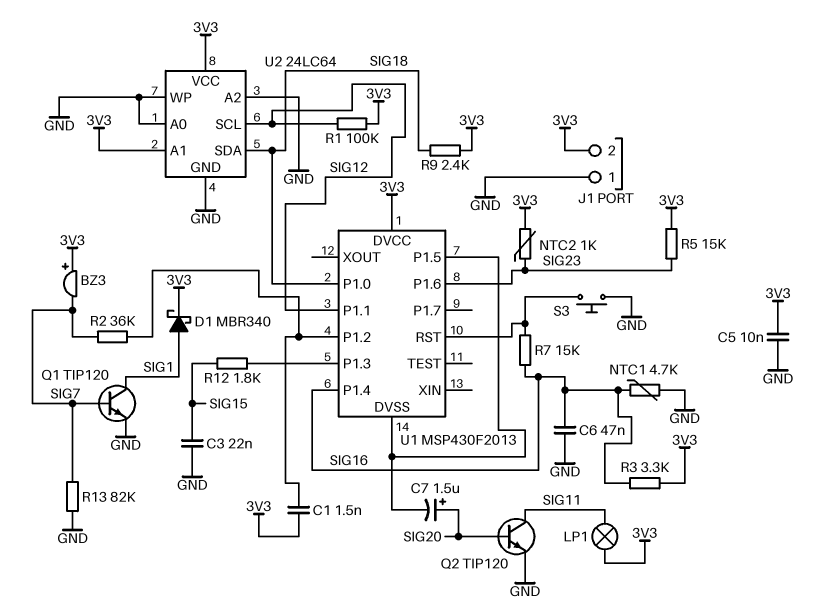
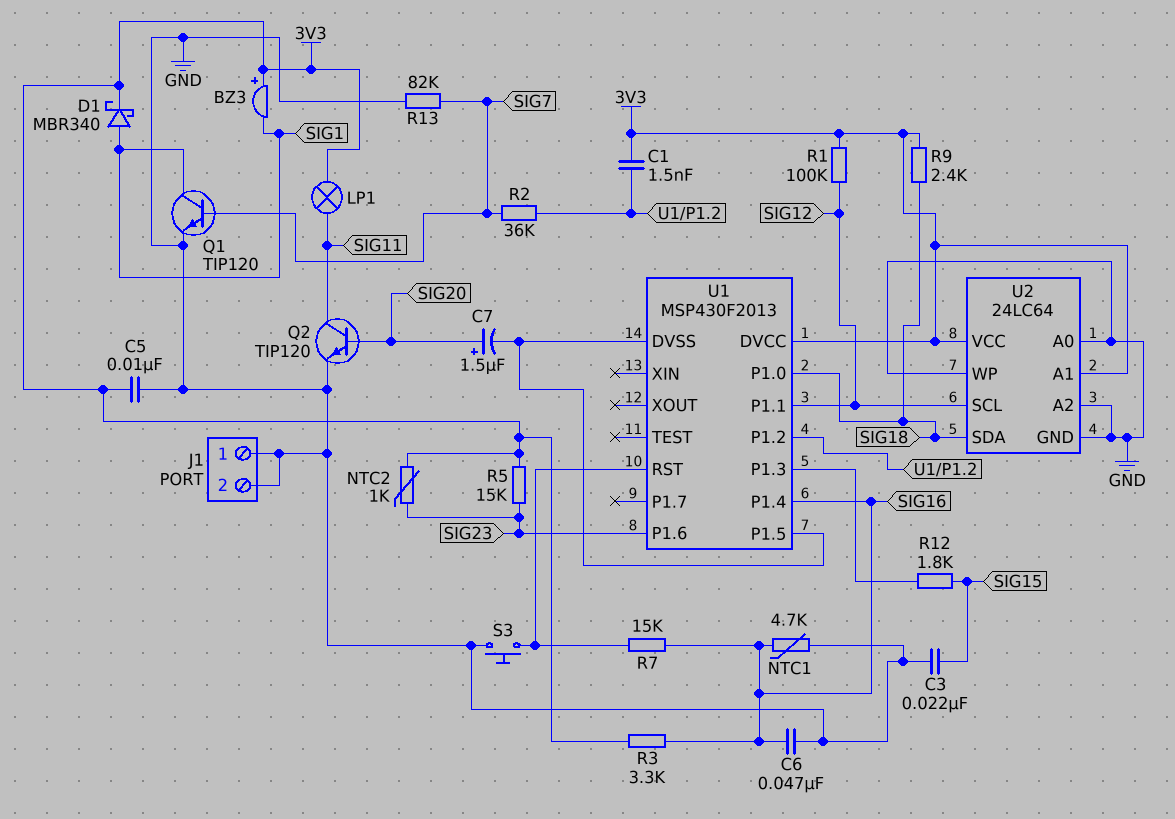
BZ3: buzzer (plus 3V3, minus SIG7) -> buzzer (plus 3V3, minus SIG1)
J1 pin 2: 3V3 -> GND

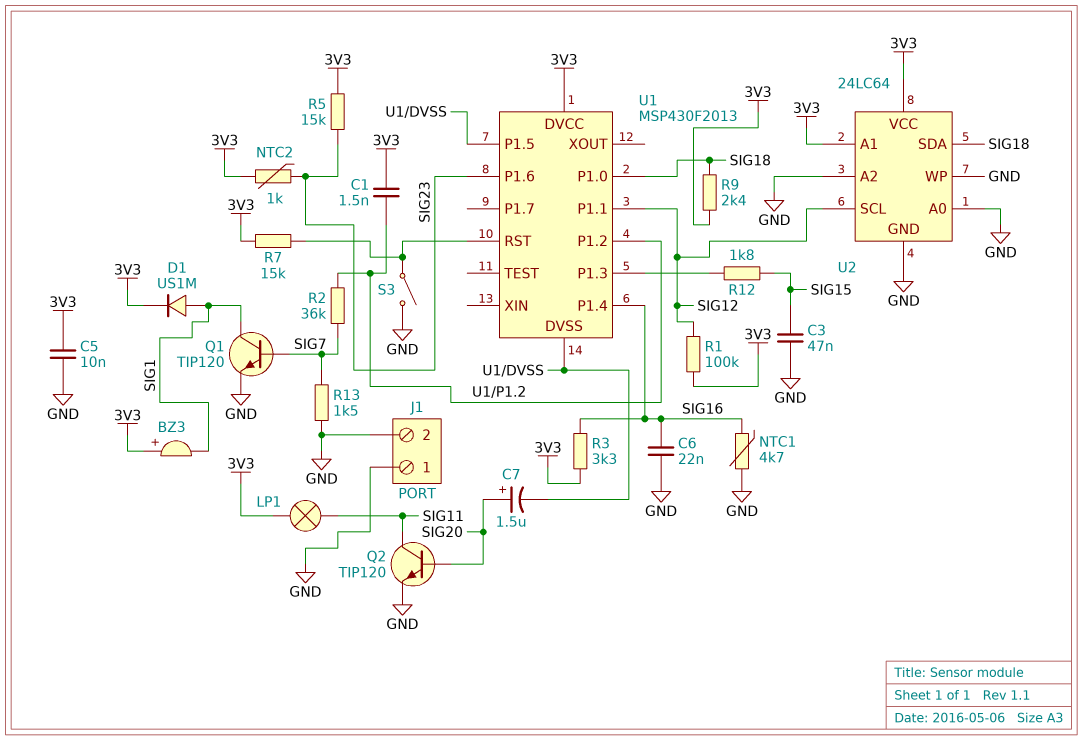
C3: 22nF (GND, SIG15) -> 47nF (GND, SIG15)
C6: 47nF (GND, SIG16) -> 22nF (GND, SIG16)
D1: schottky MBR340 (A SIG1, K 3V3) -> diode US1M (A SIG1, K 3V3)
R7: 15k (SIG16, U1/RST) -> 15k (3V3, U1/RST)
R13: 82k (GND, SIG7) -> 1.5k (GND, SIG7)
S3: button (GND, U1/RST) -> switch (GND, U1/RST)

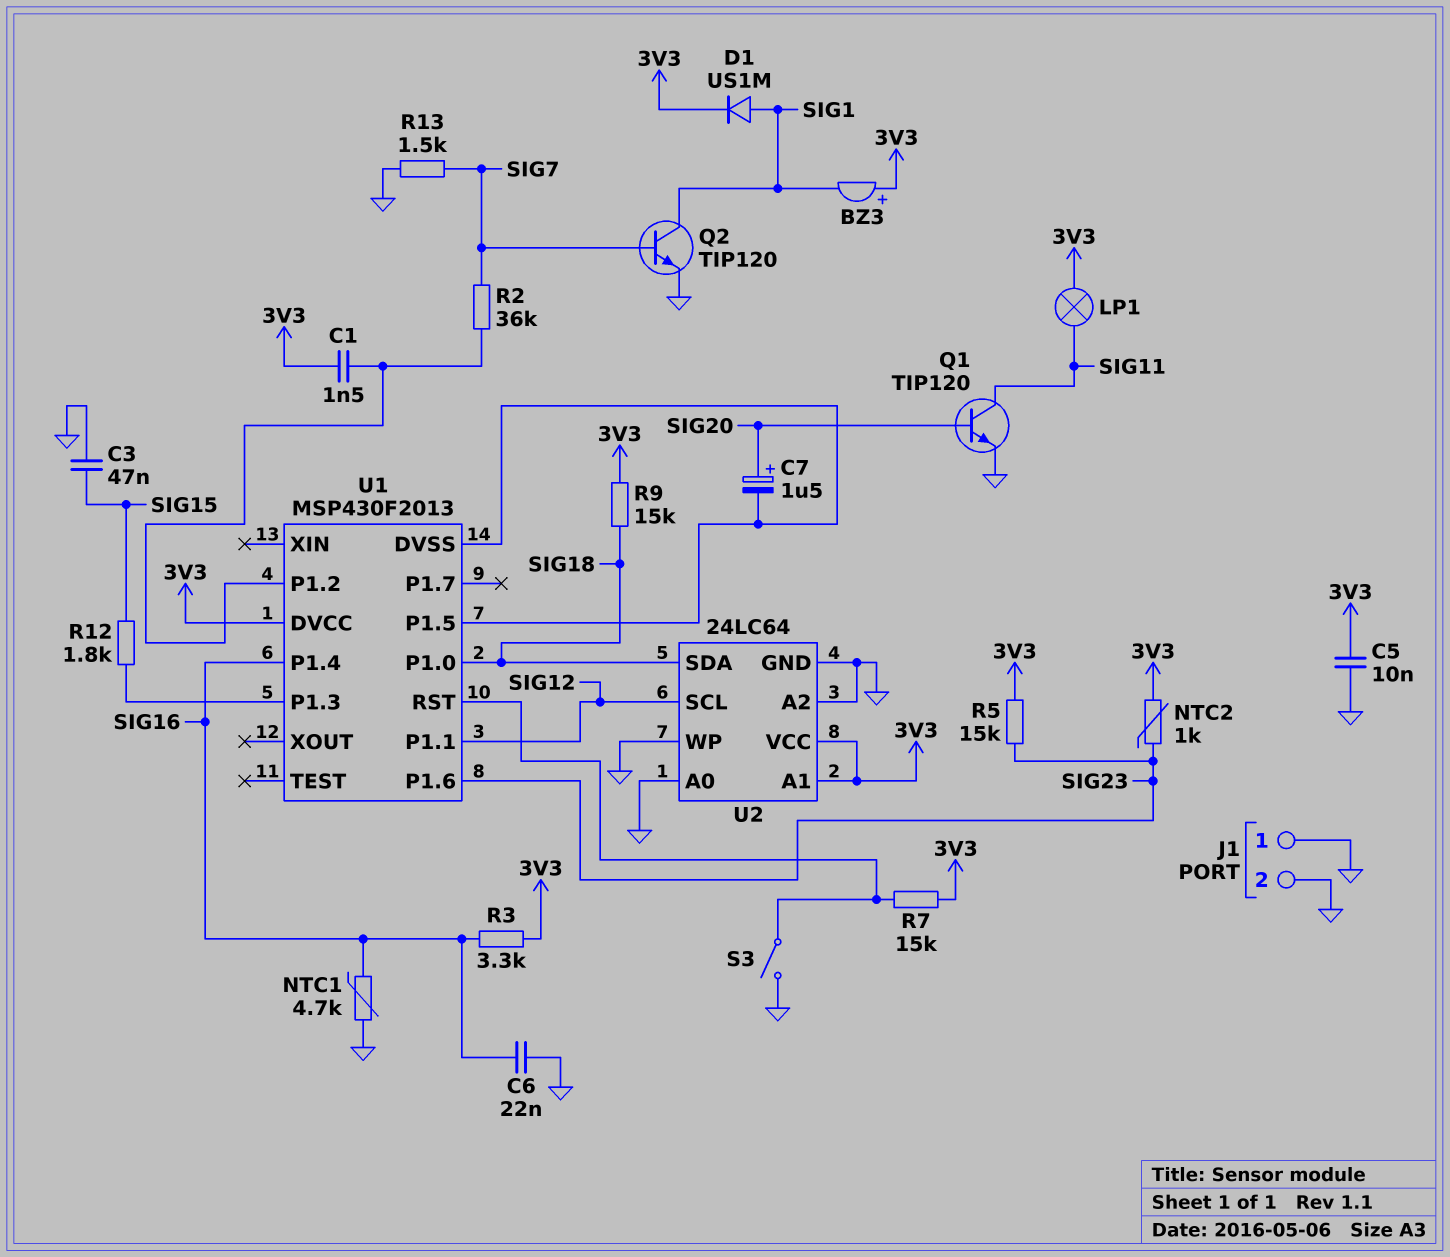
Q1: NPN TIP120 (B SIG7, C SIG1, E GND) -> NPN TIP120 (B SIG20, C SIG11, E GND)
Q2: NPN TIP120 (B SIG20, C SIG11, E GND) -> NPN TIP120 (B SIG7, C SIG1, E GND)
R1: 100k (3V3, SIG12) -> none
R9: 2.4k (3V3, SIG18) -> 15k (3V3, SIG18)

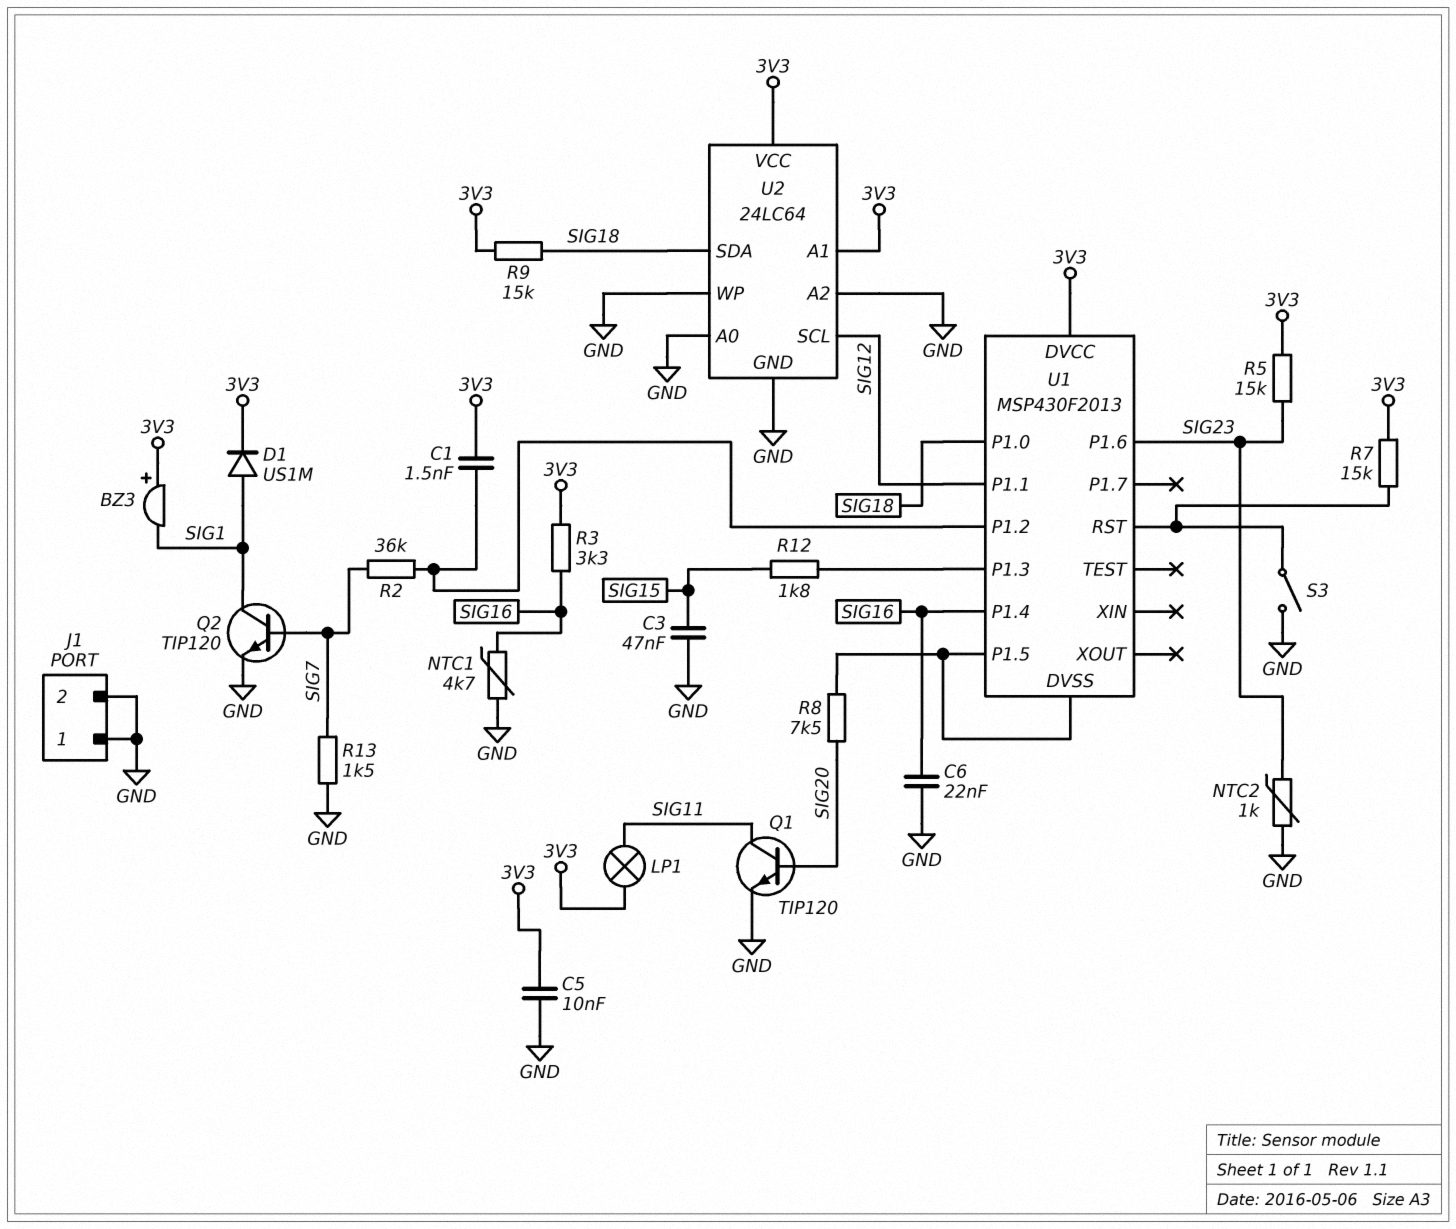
C7: 1.5uF (plus SIG20, minus U1/DVSS) -> none
NTC2: 1k (3V3, SIG23) -> 1k (GND, SIG23)
R8: none -> 7.5k (SIG20, U1/DVSS)

